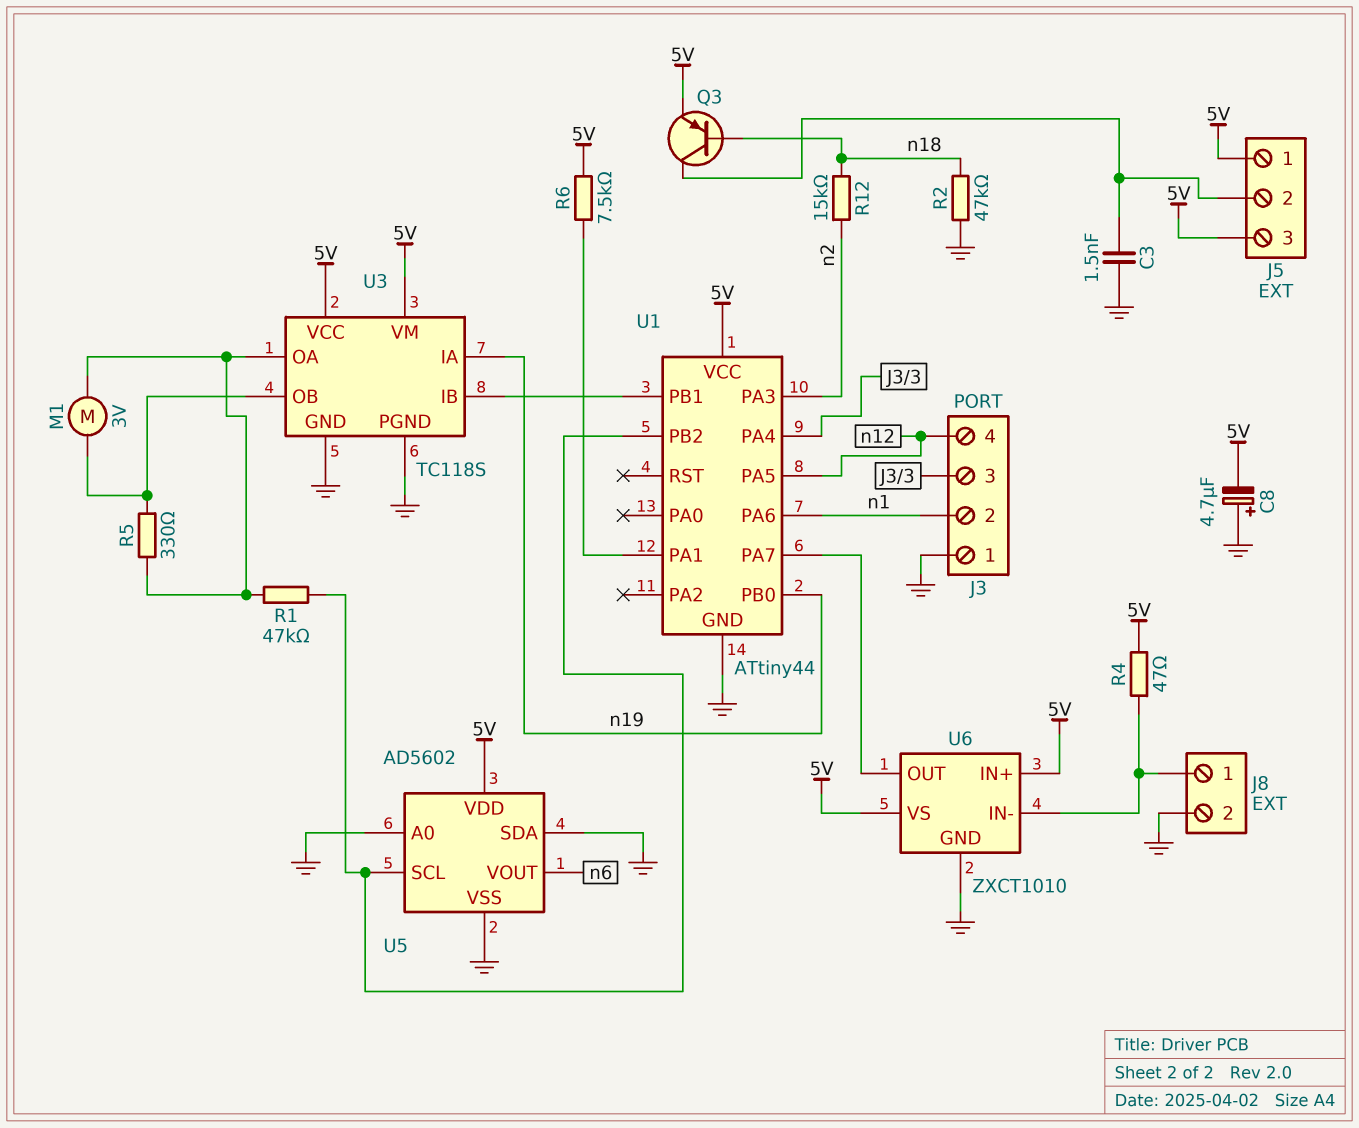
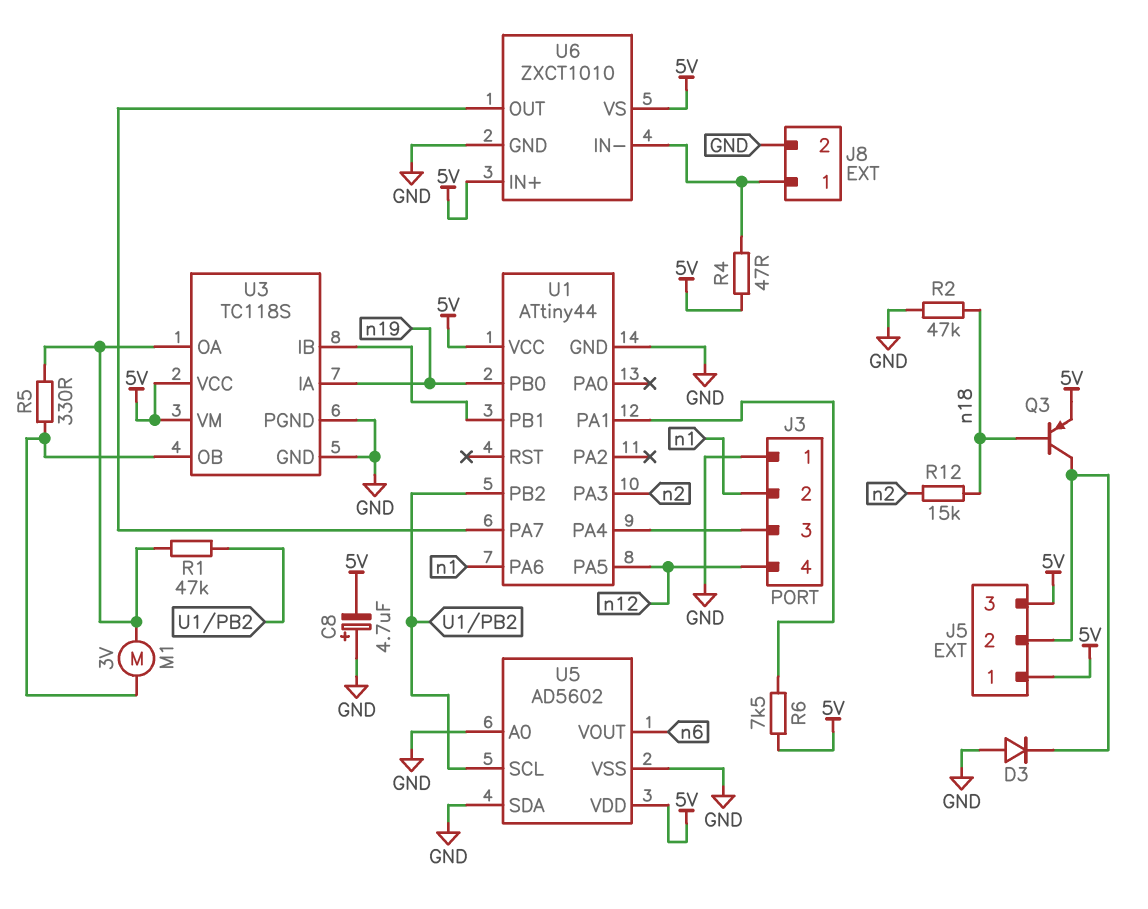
C3: 1.5nF (GND, J5/2) -> none
D3: none -> diode (A GND, K J5/2)

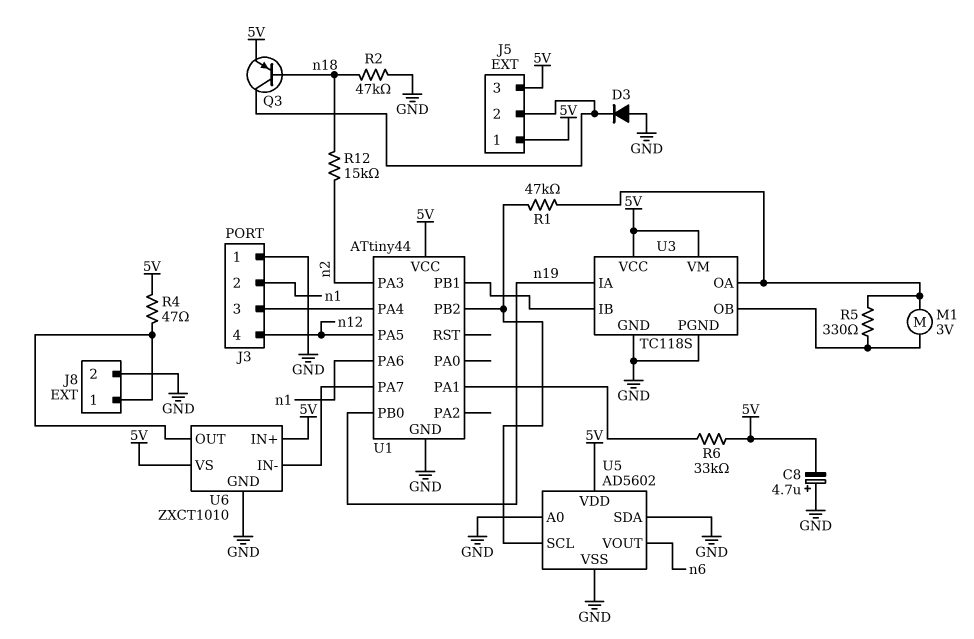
R6: 7.5k (5V, U1/PA1) -> 33k (5V, U1/PA1)
U6 pin IN-: J8/1 -> U1/PA7
U6 pin OUT: U1/PA7 -> J8/1

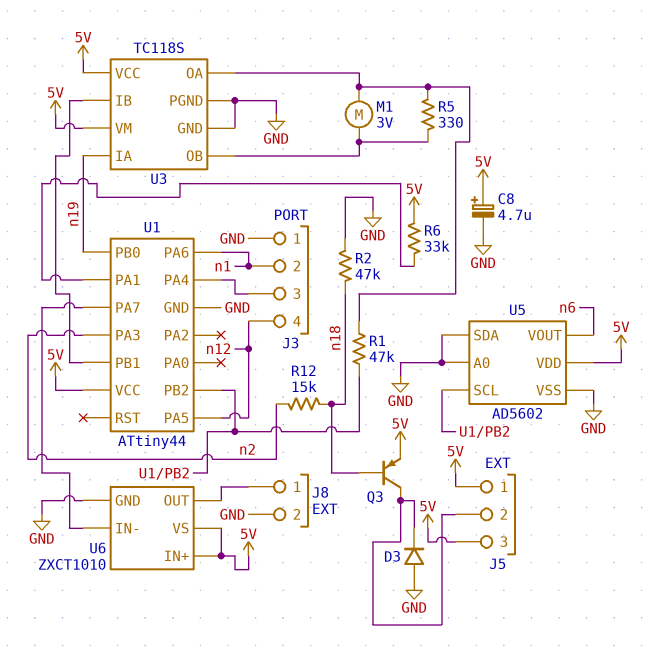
C8: 4.7uF (plus GND, minus 5V) -> 4.7uF (plus 5V, minus GND)
R4: 47 (5V, J8/1) -> none

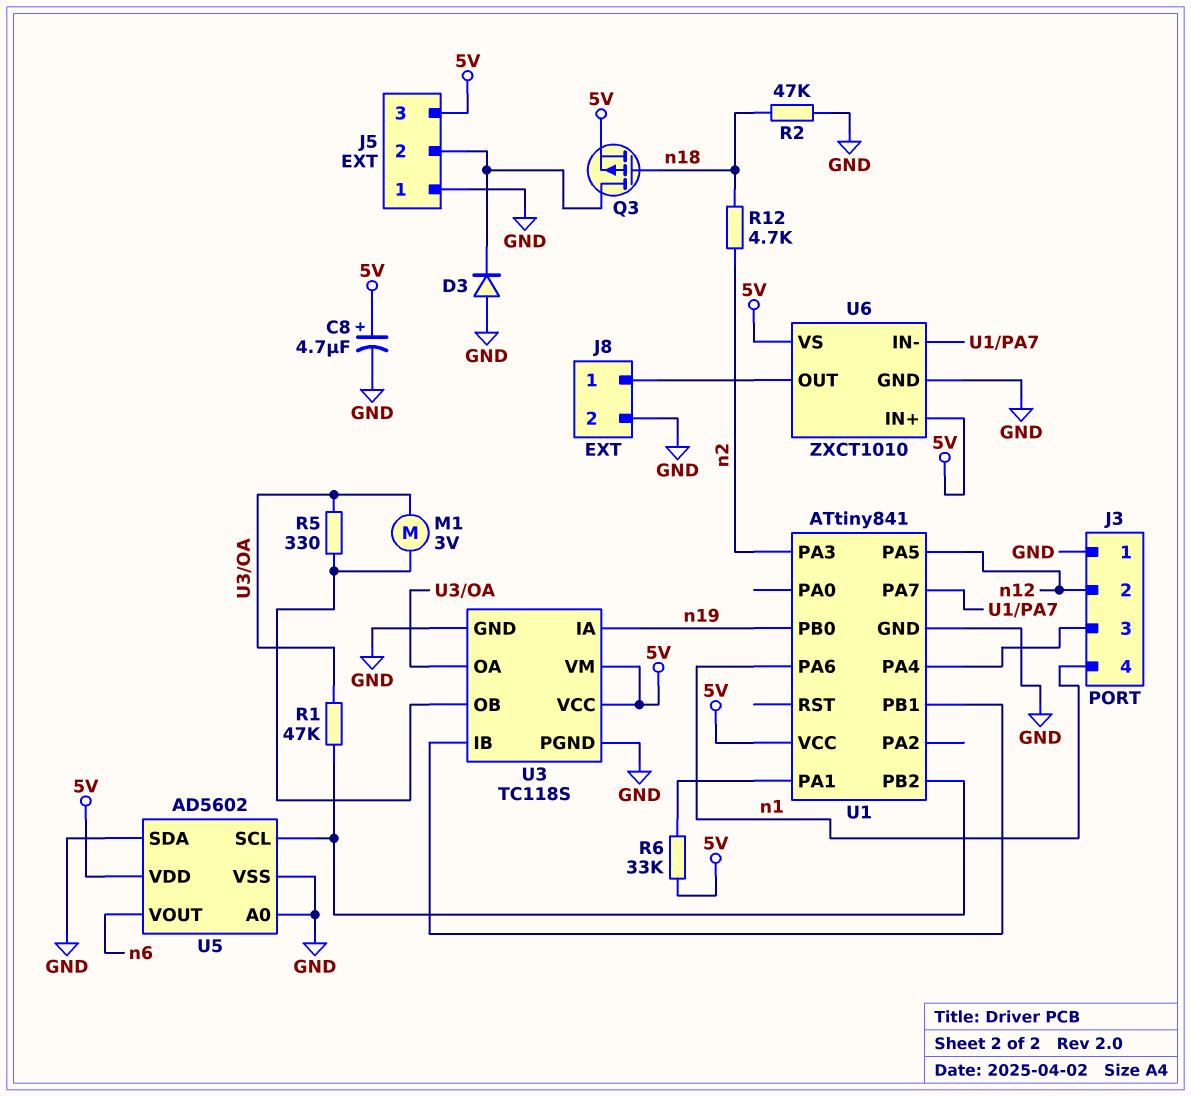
J3 pin 2: n1 -> n12
J3 pin 4: n12 -> n1
J5 pin 1: 5V -> GND
Q3: PNP (B n18, C J5/2, E 5V) -> PMOS (G n18, D J5/2, S 5V)
R12: 15k (n2, n18) -> 4.7k (n2, n18)
U1: ATtiny44 -> ATtiny841

